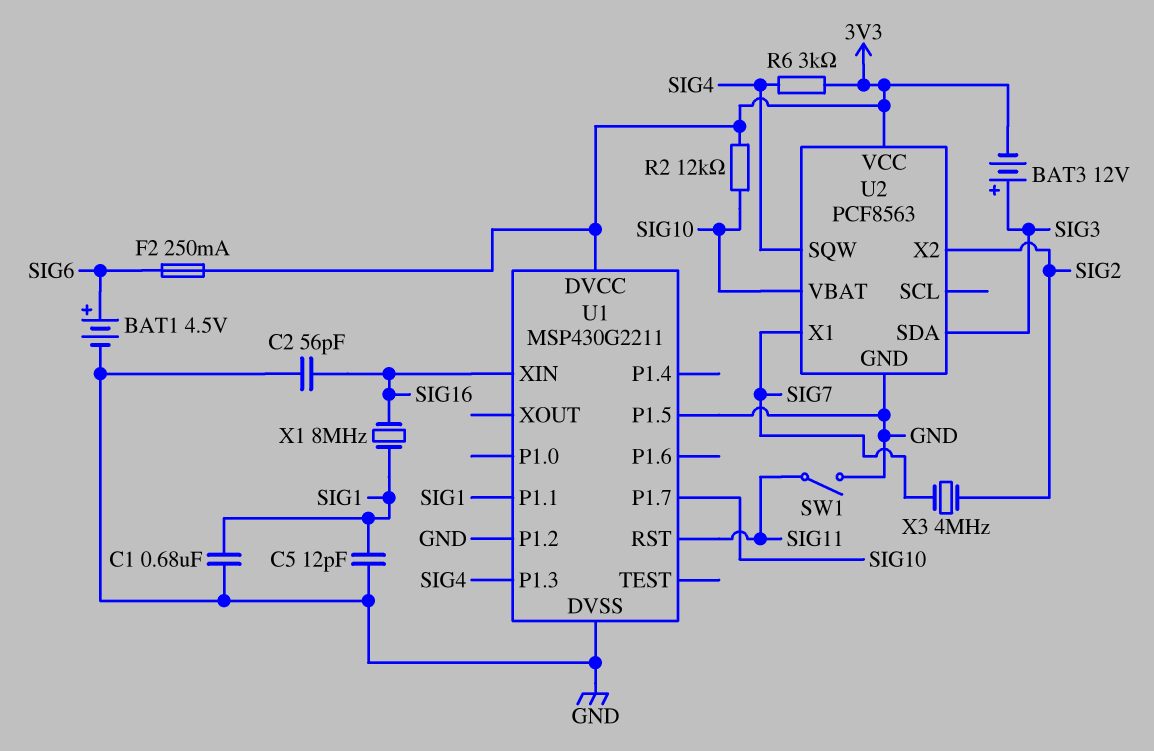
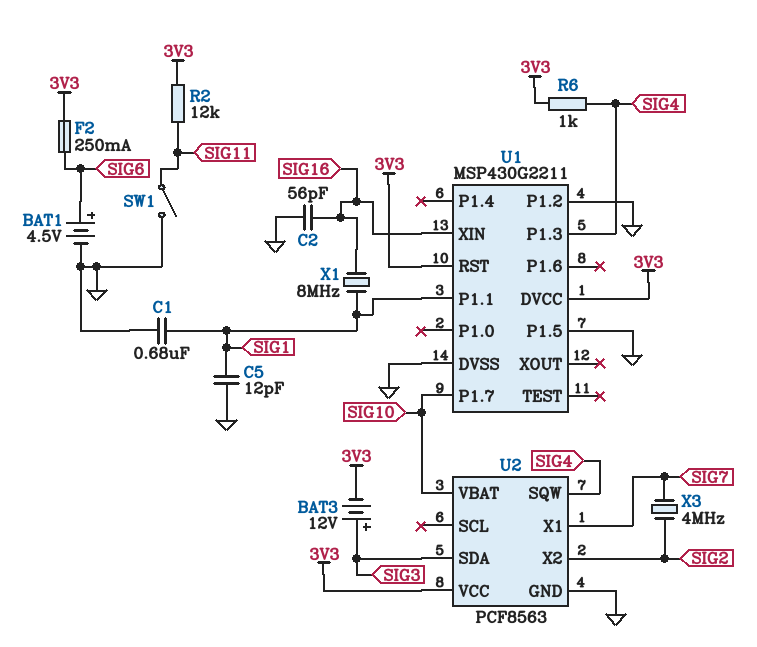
R2: 12k (3V3, SIG10) -> 12k (3V3, SIG11)
R6: 3k (3V3, SIG4) -> 1k (3V3, SIG4)
U1 pin RST: SIG11 -> 3V3

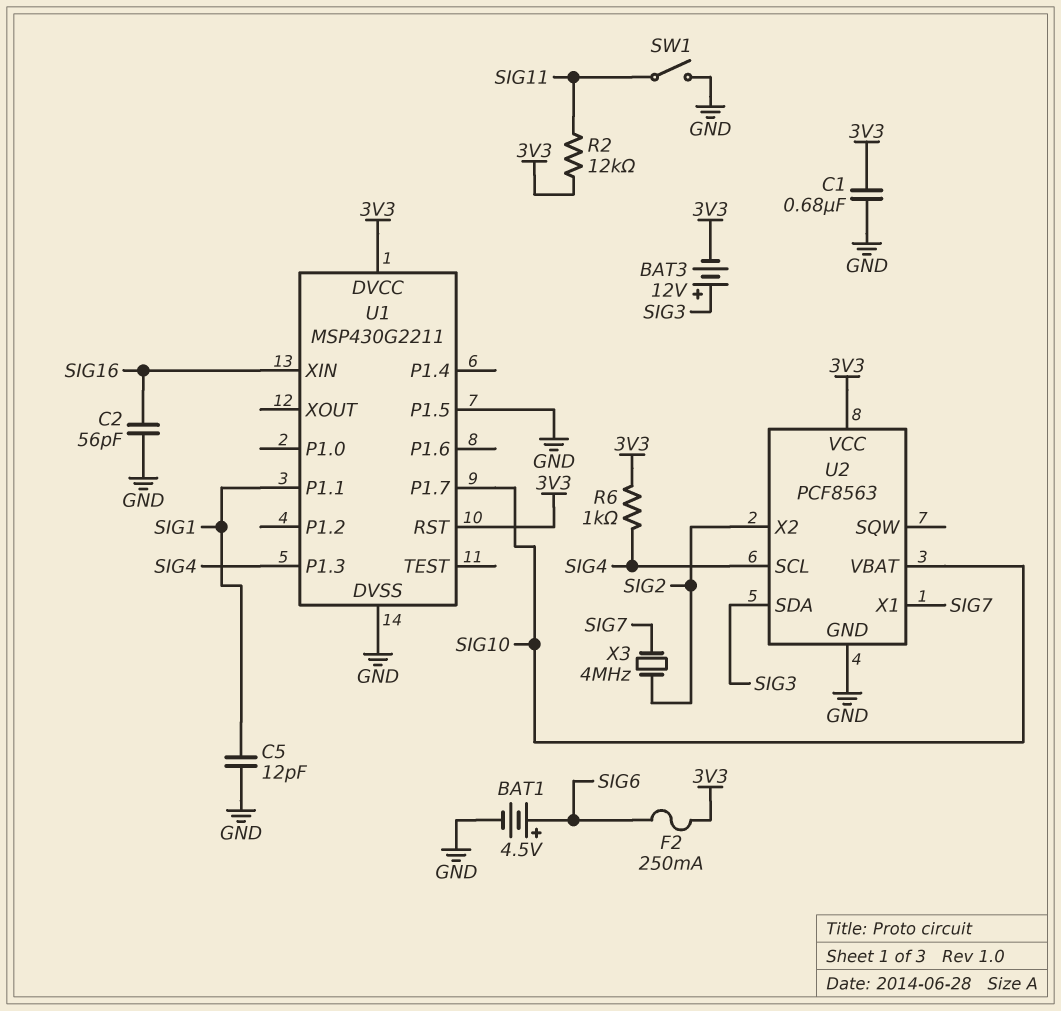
C1: 680nF (GND, SIG1) -> 680nF (3V3, GND)
U1 pin P1.2: GND -> none
U2 pin SCL: none -> SIG4
U2 pin SQW: SIG4 -> none
X1: 8MHz (SIG1, SIG16) -> none

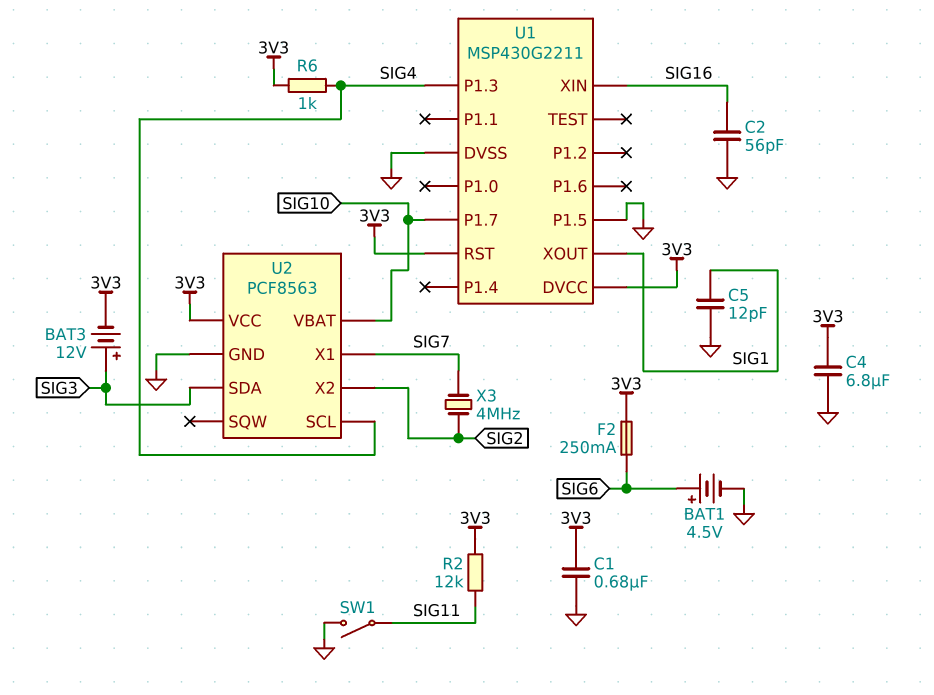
C4: none -> 6.8uF (3V3, GND)
U1 pin P1.1: SIG1 -> none
U1 pin XOUT: none -> SIG1

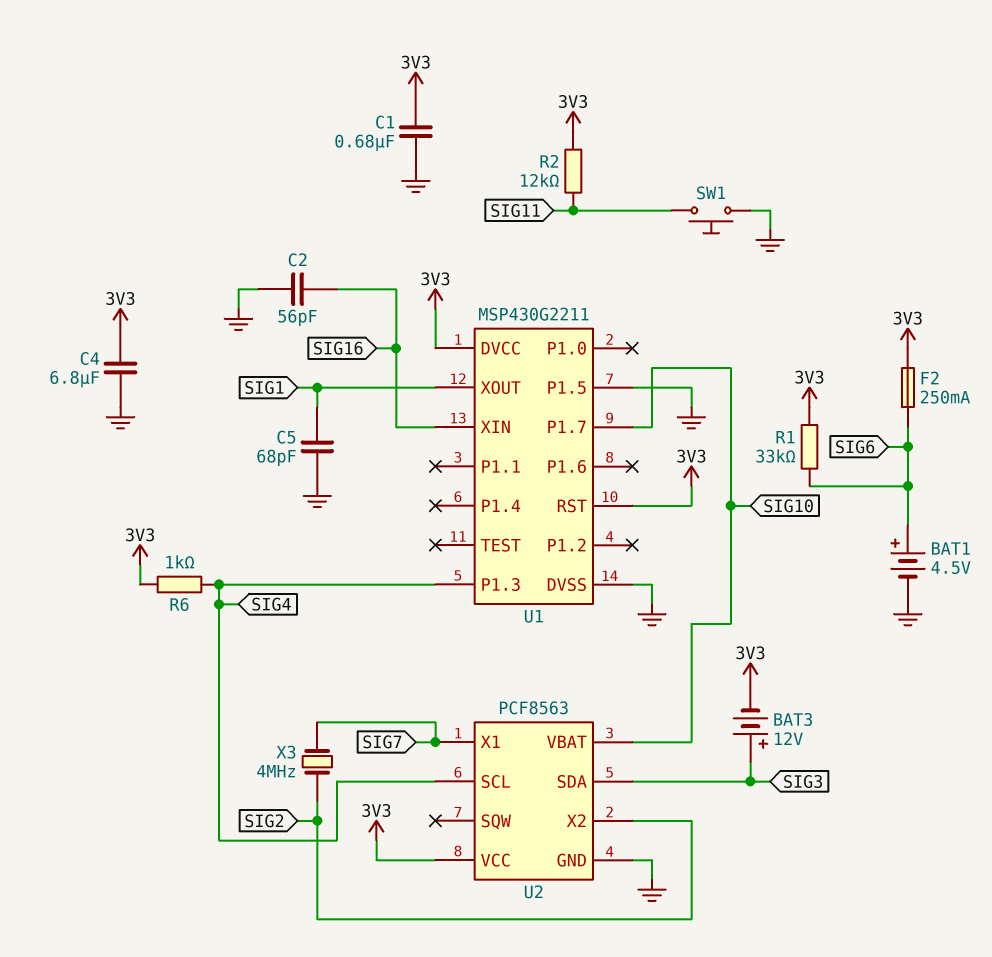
C5: 12pF (GND, SIG1) -> 68pF (GND, SIG1)
R1: none -> 33k (3V3, SIG6)
SW1: switch (GND, SIG11) -> button (GND, SIG11)

